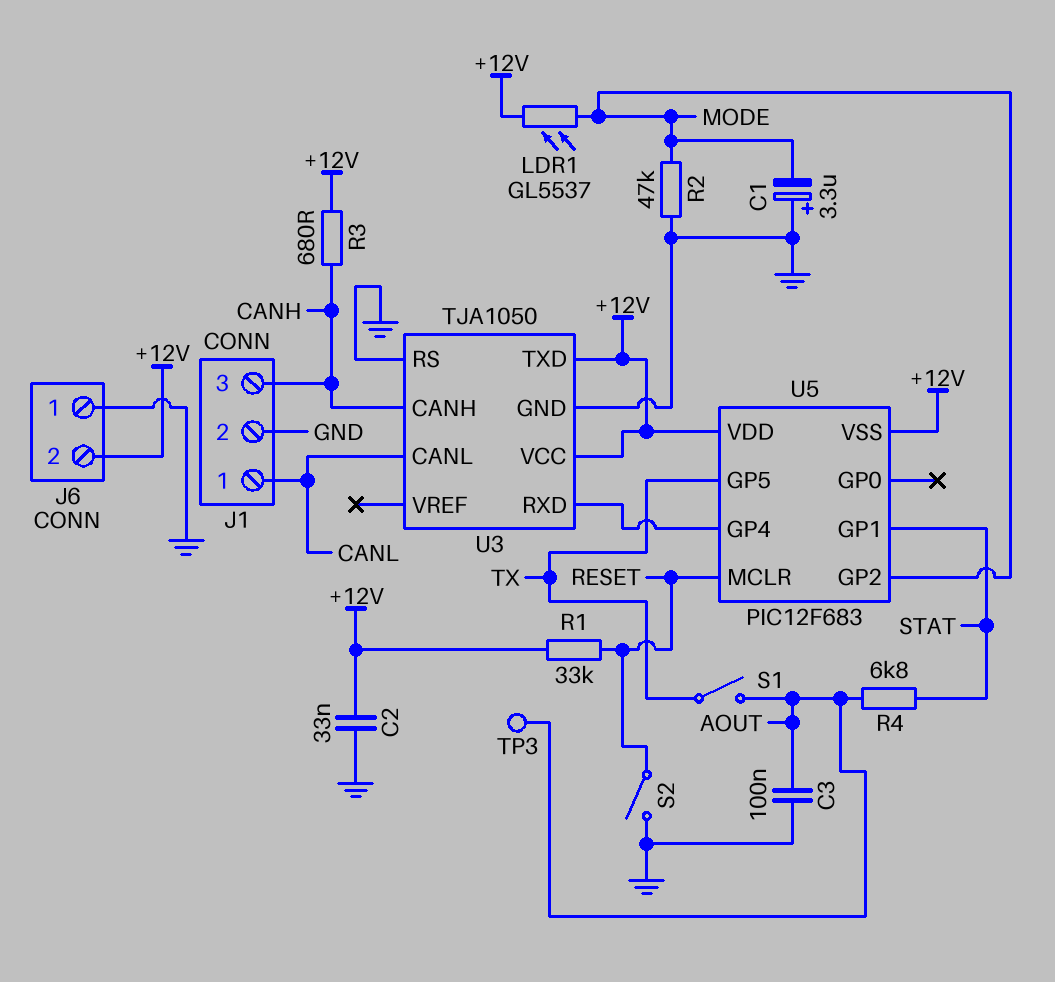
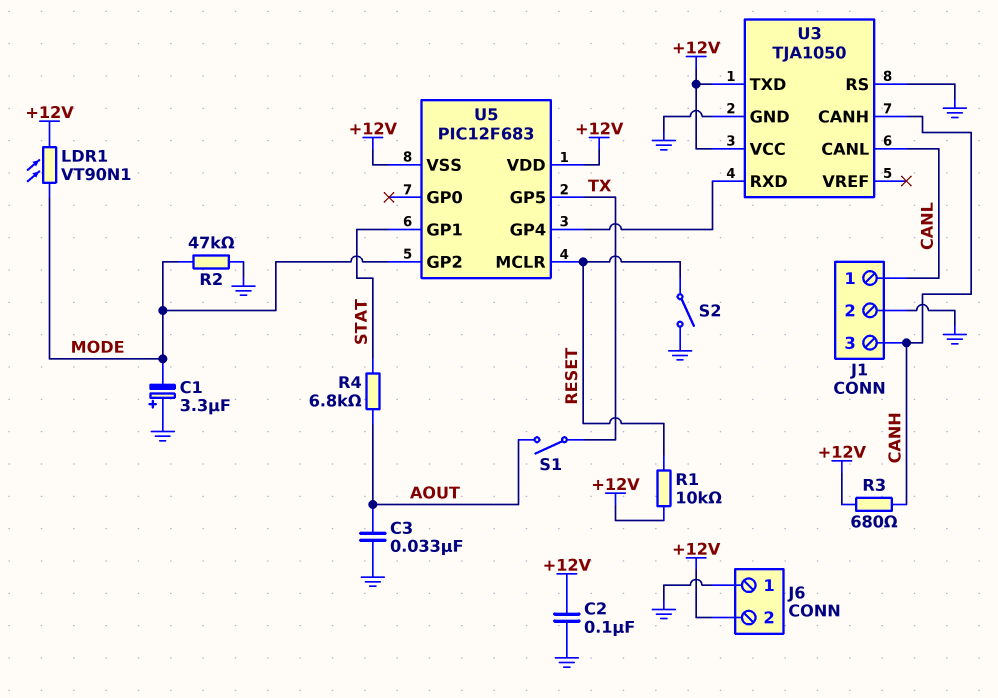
C2: 33nF (+12V, GND) -> 100nF (+12V, GND)
C3: 100nF (AOUT, GND) -> 33nF (AOUT, GND)
LDR1: GL5537 (+12V, MODE) -> VT90N1 (+12V, MODE)
R1: 33k (+12V, RESET) -> 10k (+12V, RESET)
TP3: test point (AOUT) -> none

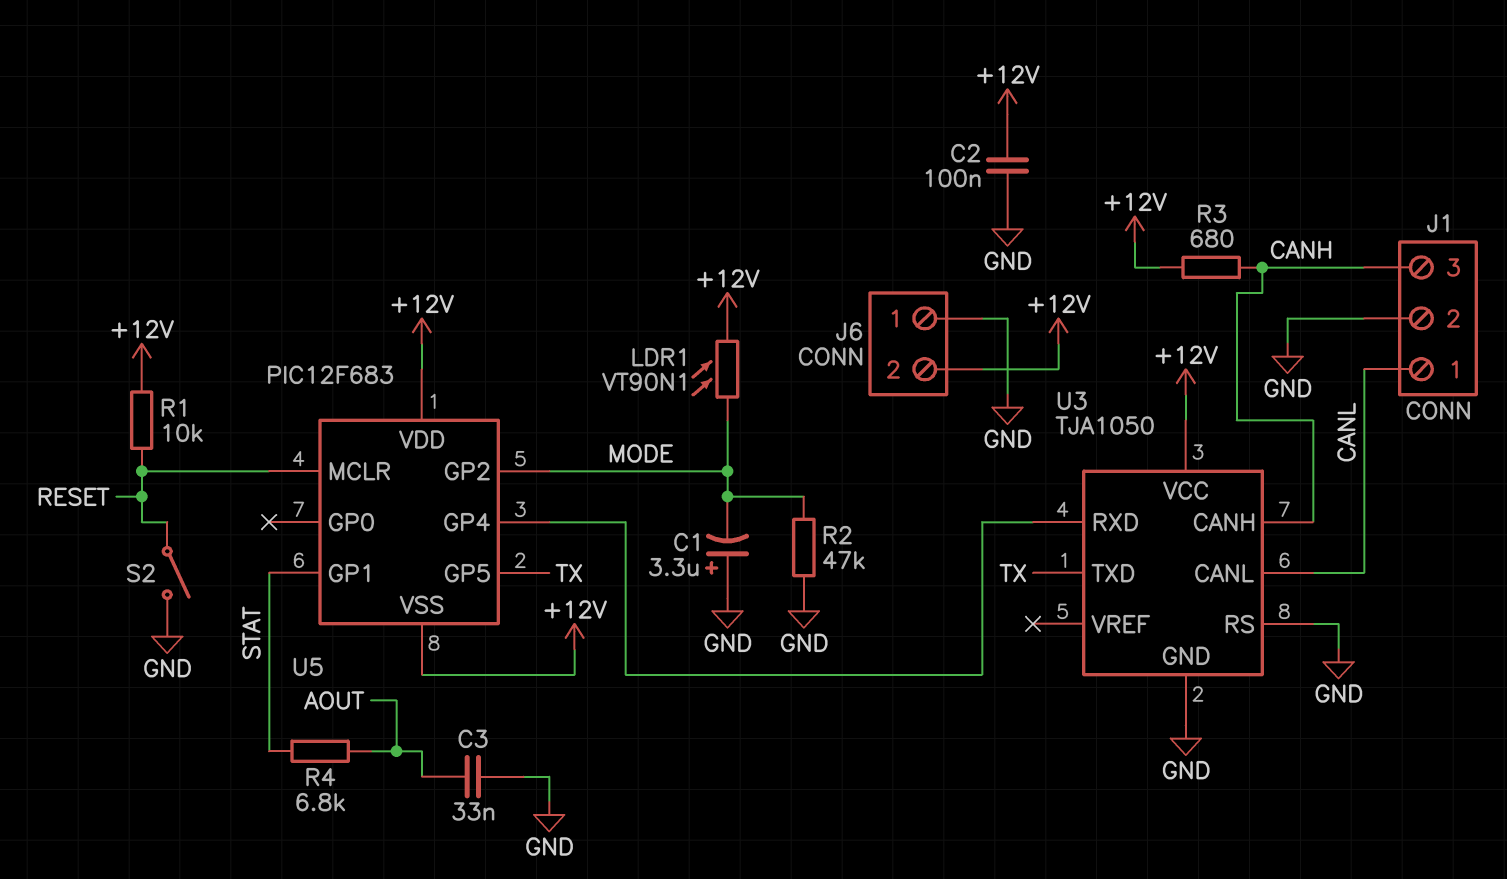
S1: switch (AOUT, TX) -> none
U3 pin TXD: +12V -> TX

